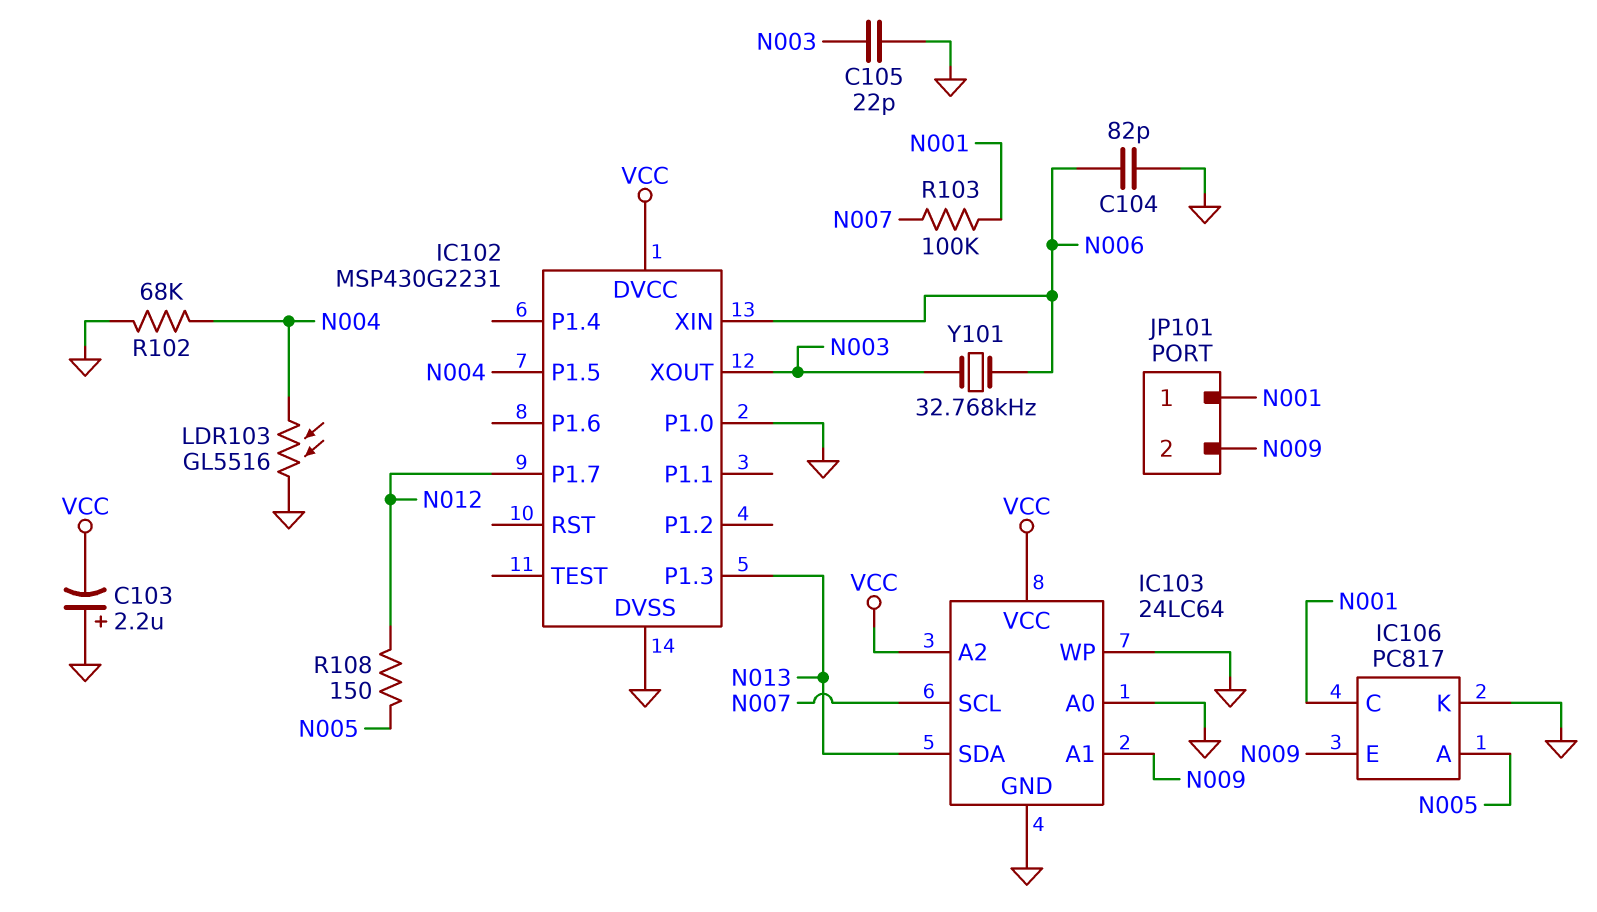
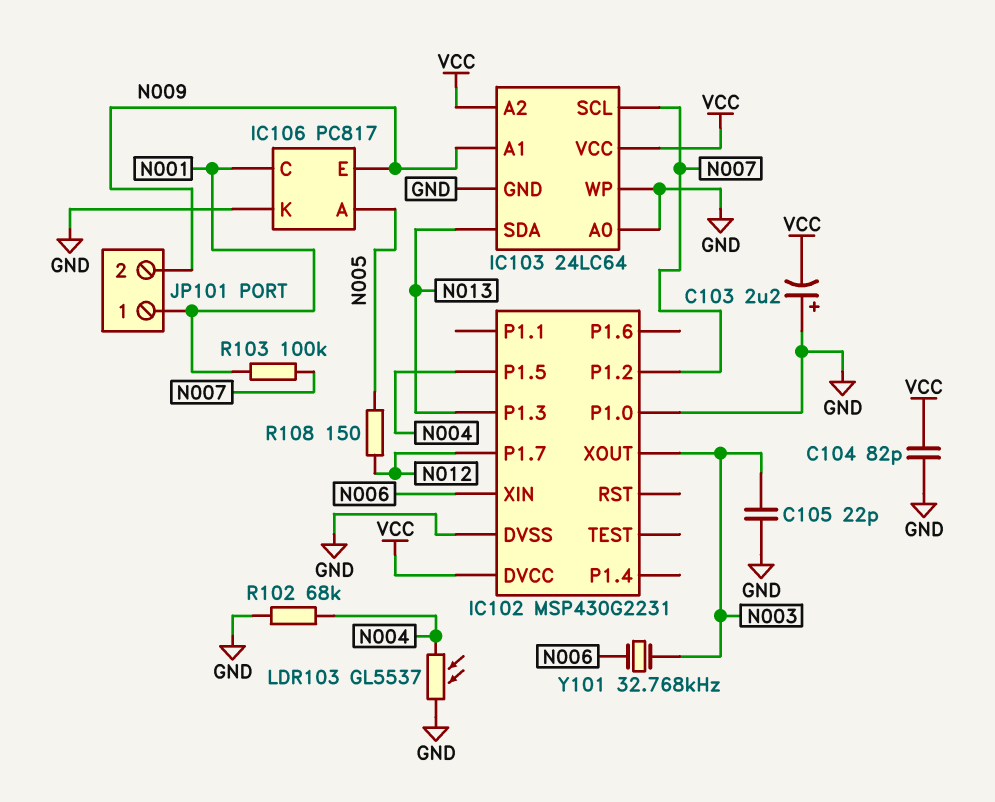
C104: 82pF (GND, N006) -> 82pF (GND, VCC)
IC102 pin P1.2: none -> N007
LDR103: GL5516 (GND, N004) -> GL5537 (GND, N004)

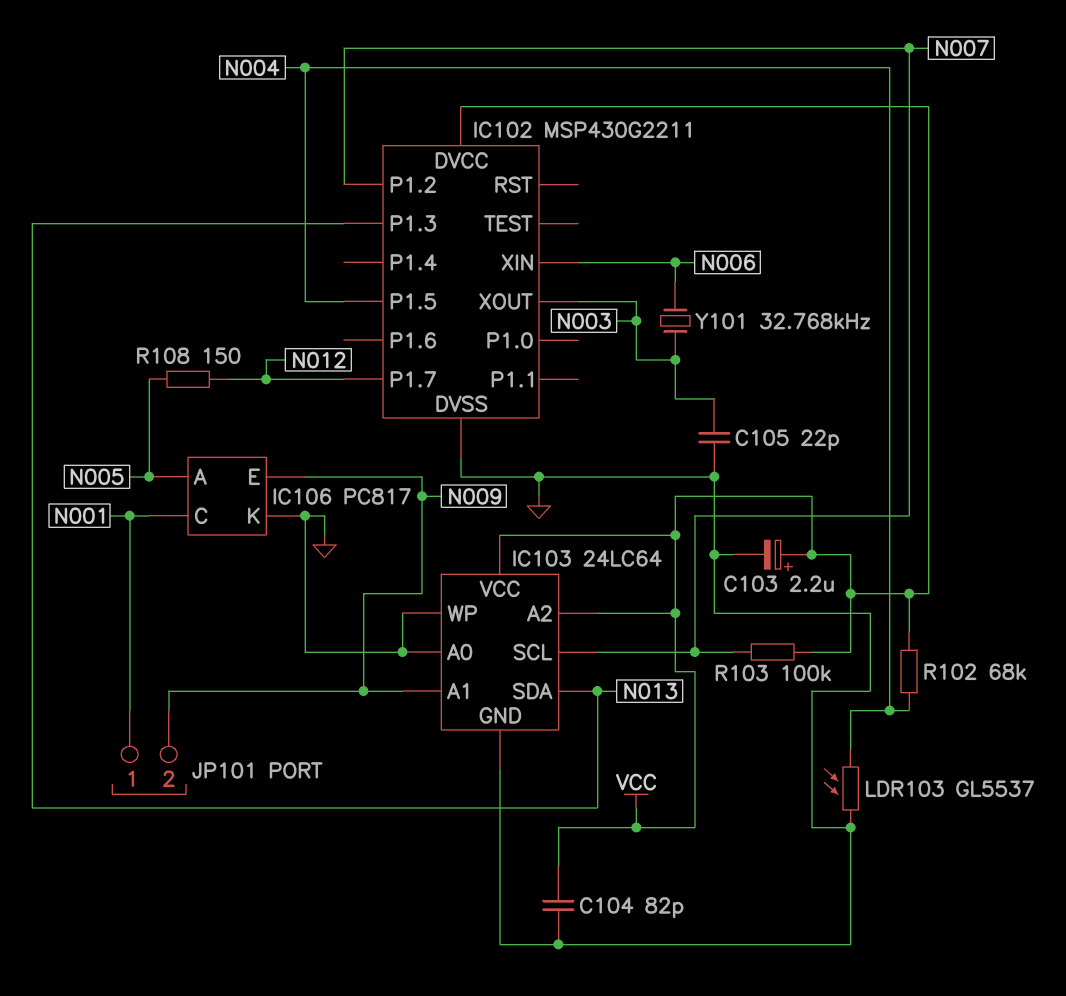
C103: 2.2uF (plus GND, minus VCC) -> 2.2uF (plus VCC, minus GND)
IC102: MSP430G2231 -> MSP430G2211
IC102 pin P1.0: GND -> none
R102: 68k (GND, N004) -> 68k (N004, VCC)
R103: 100k (N001, N007) -> 100k (N007, VCC)

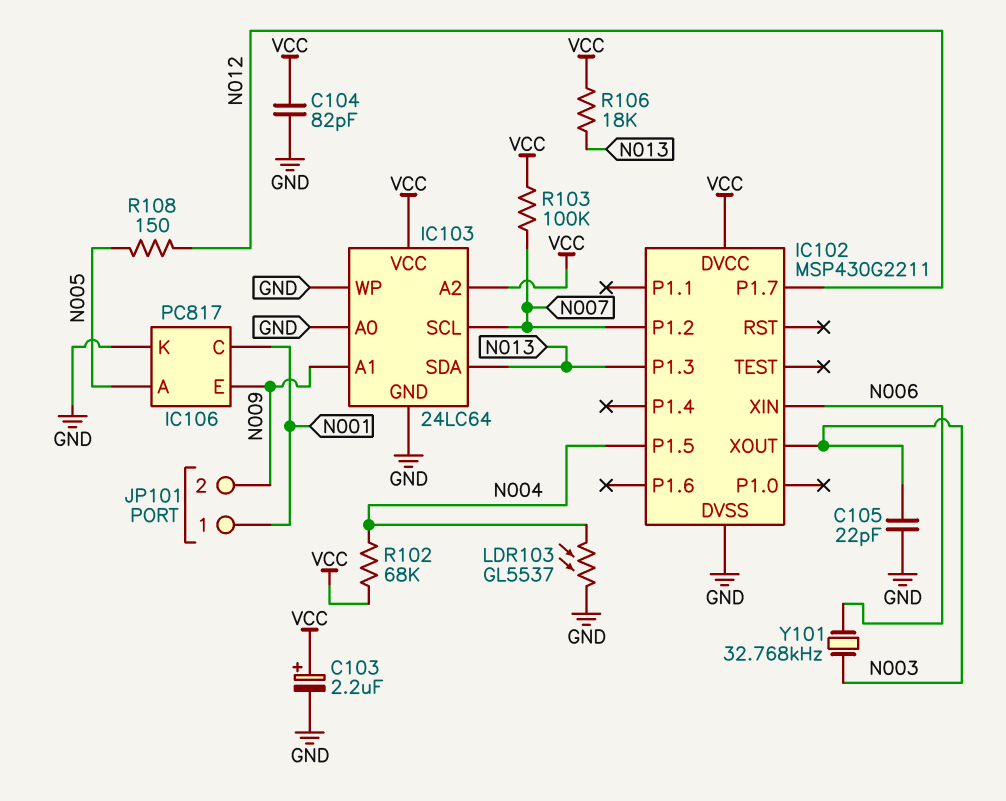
R106: none -> 18k (N013, VCC)

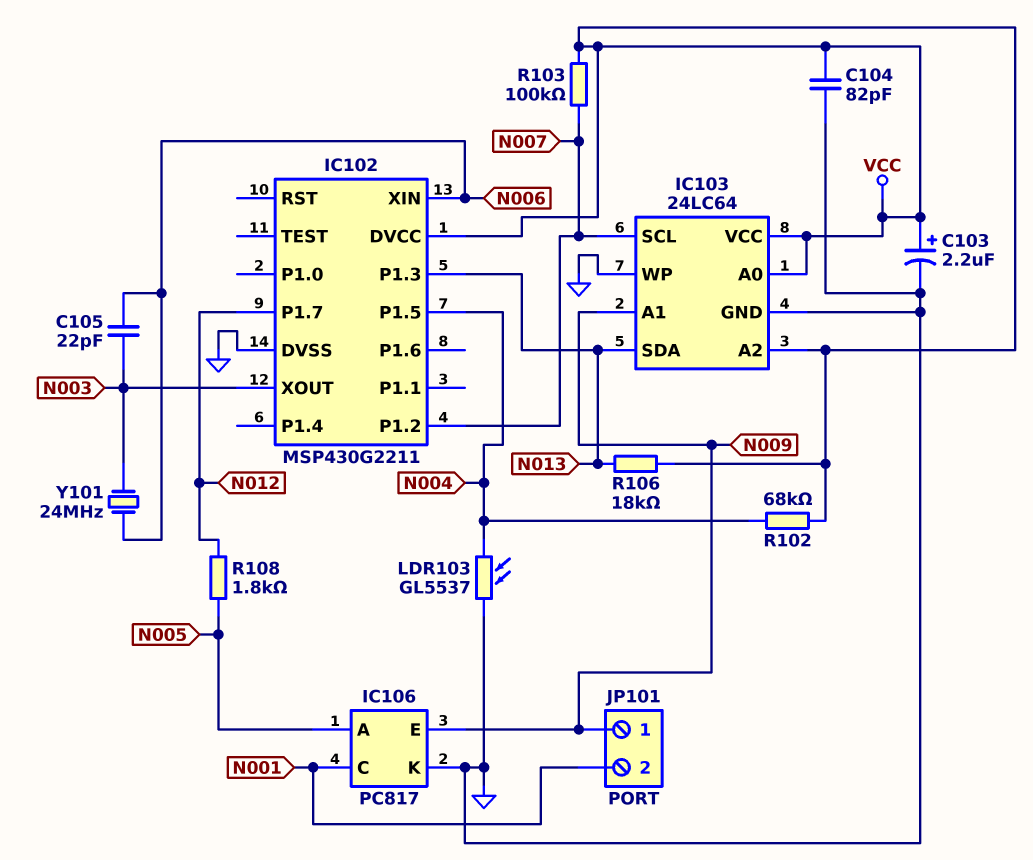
C105: 22pF (GND, N003) -> 22pF (N003, N006)
IC103 pin A0: GND -> VCC
JP101 pin 1: N001 -> N009
JP101 pin 2: N009 -> N001
R108: 150 (N005, N012) -> 1.8k (N005, N012)
Y101: 32.768kHz (N003, N006) -> 24MHz (N003, N006)

